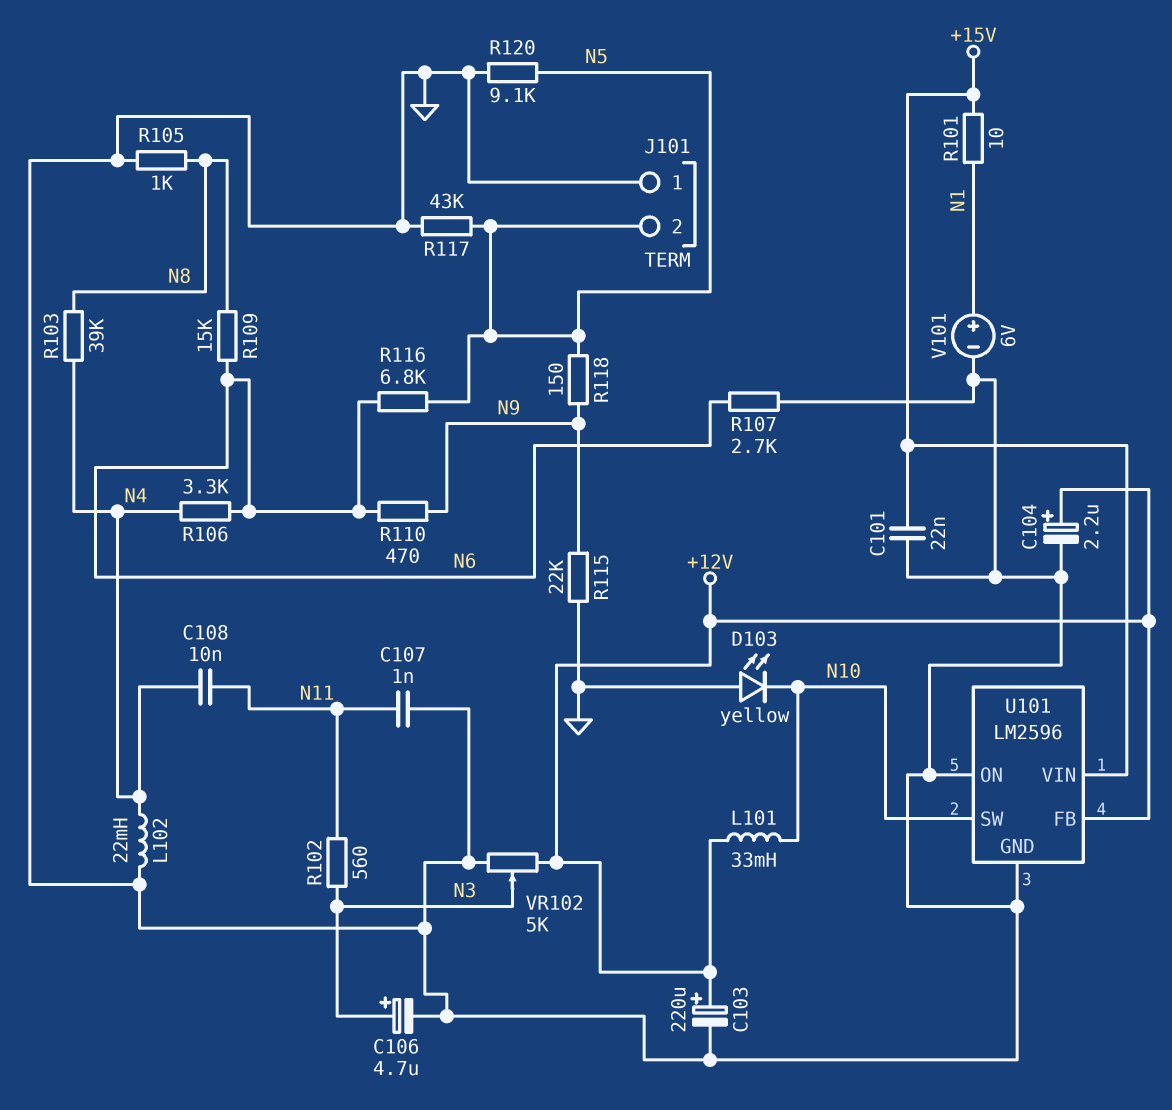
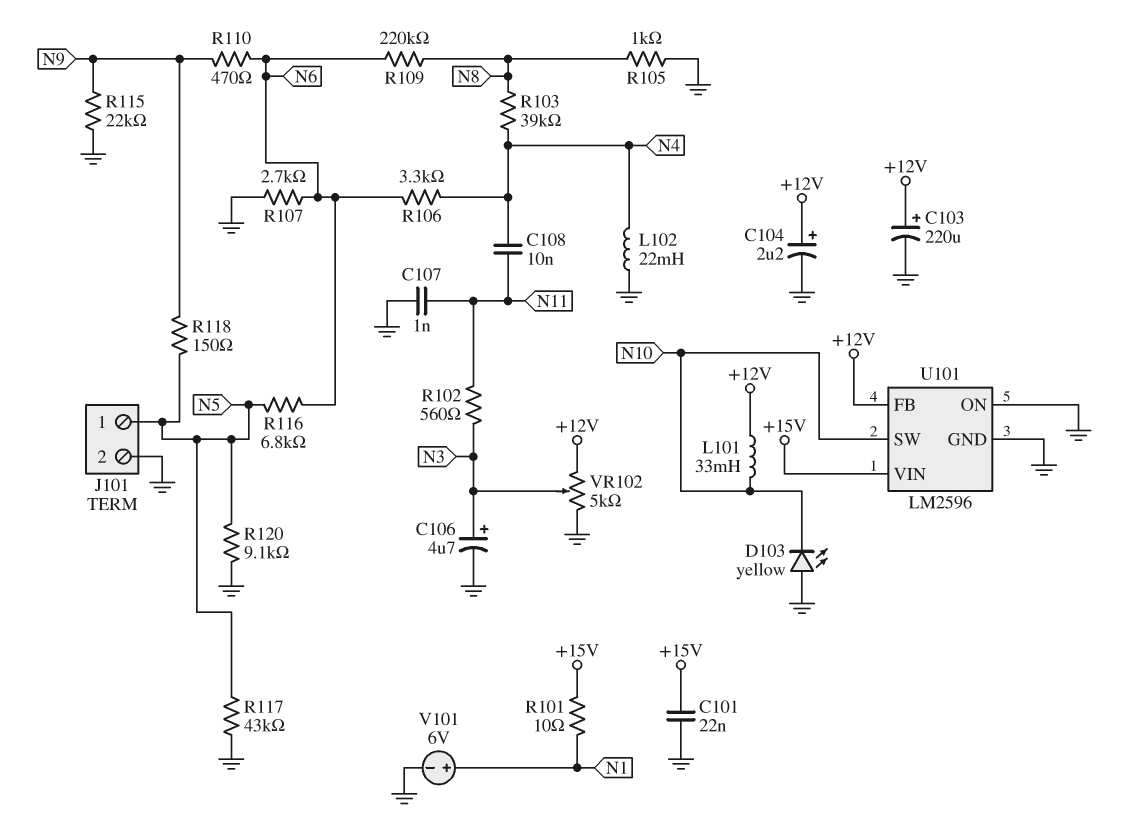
J101 pin 1: GND -> N5
J101 pin 2: N5 -> GND
R109: 15k (N6, N8) -> 220k (N6, N8)

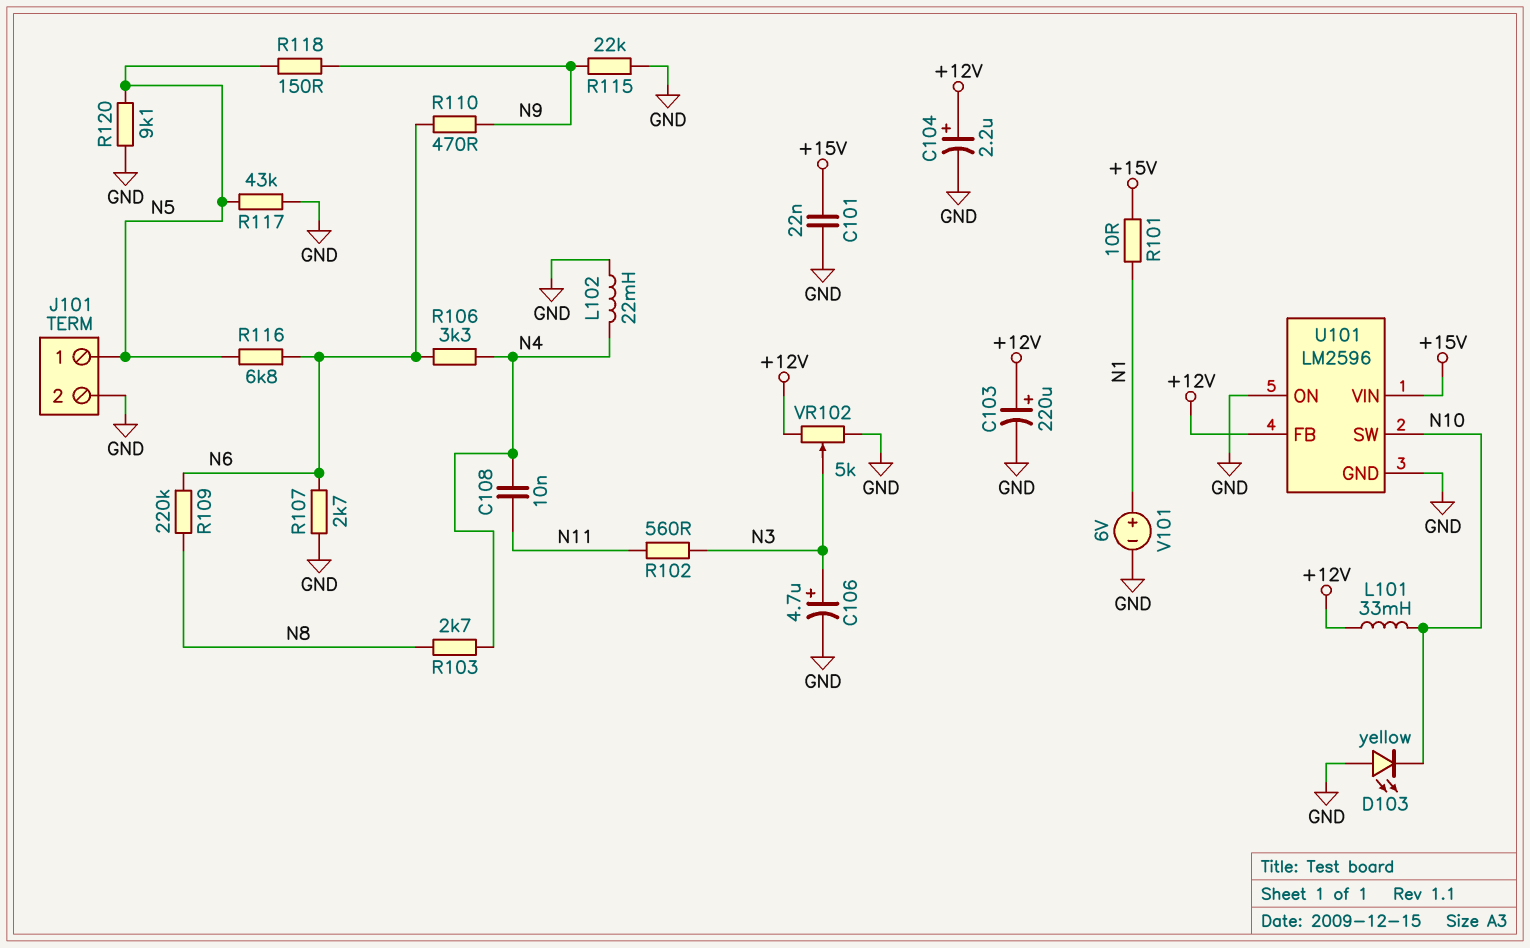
C107: 1nF (GND, N11) -> none
R103: 39k (N4, N8) -> 2.7k (N4, N8)
R105: 1k (GND, N8) -> none

